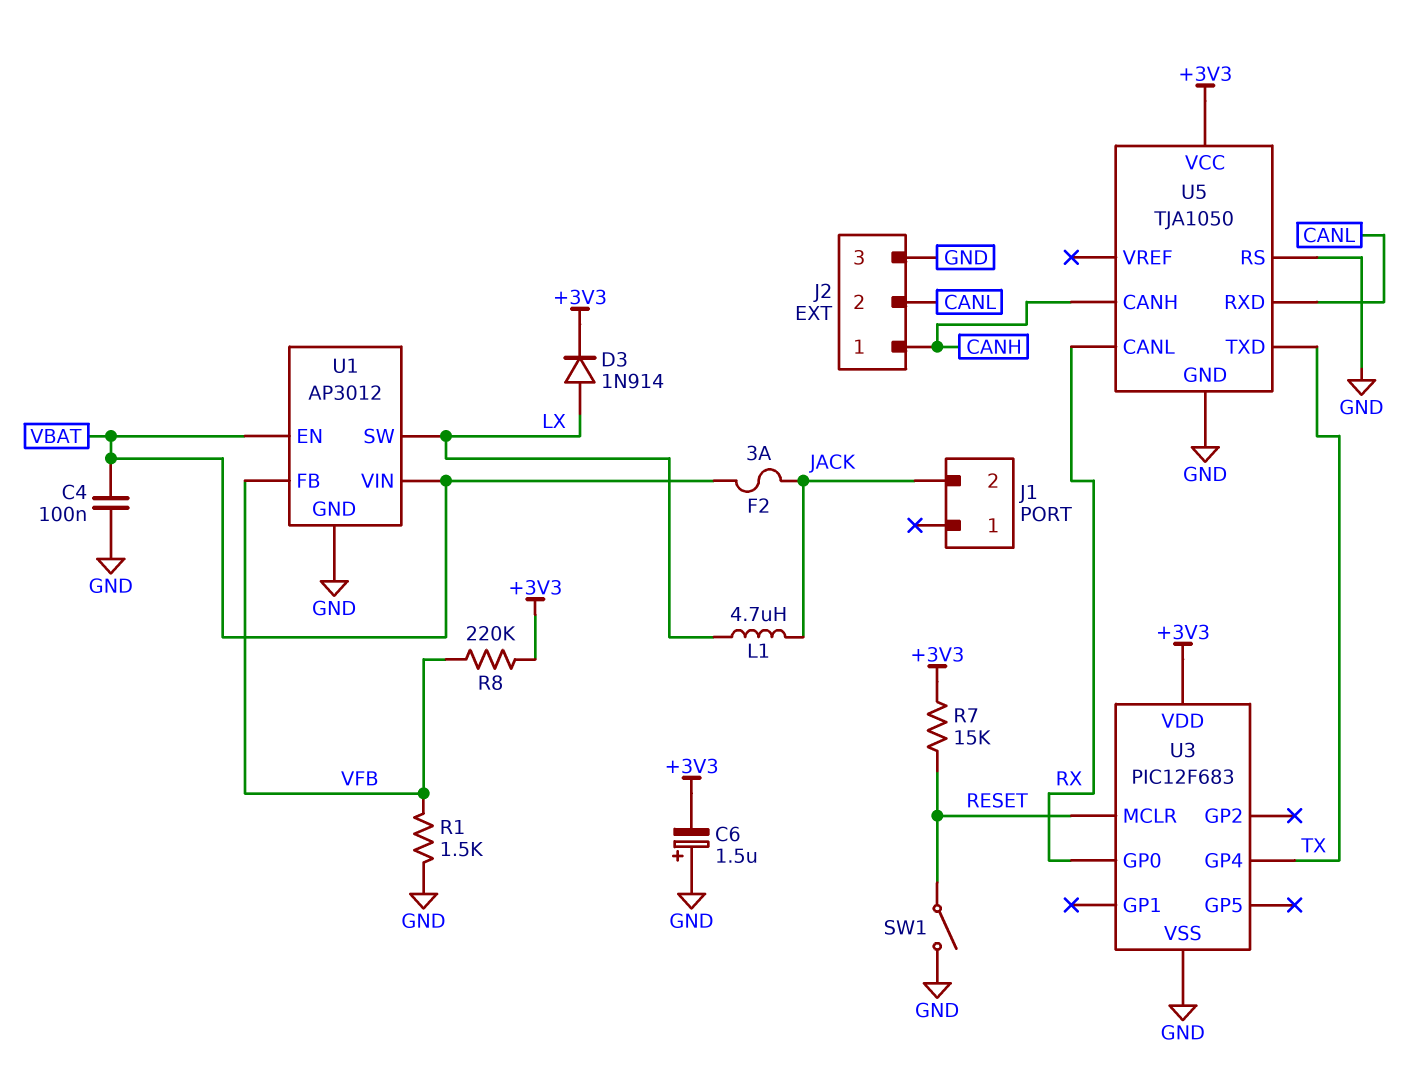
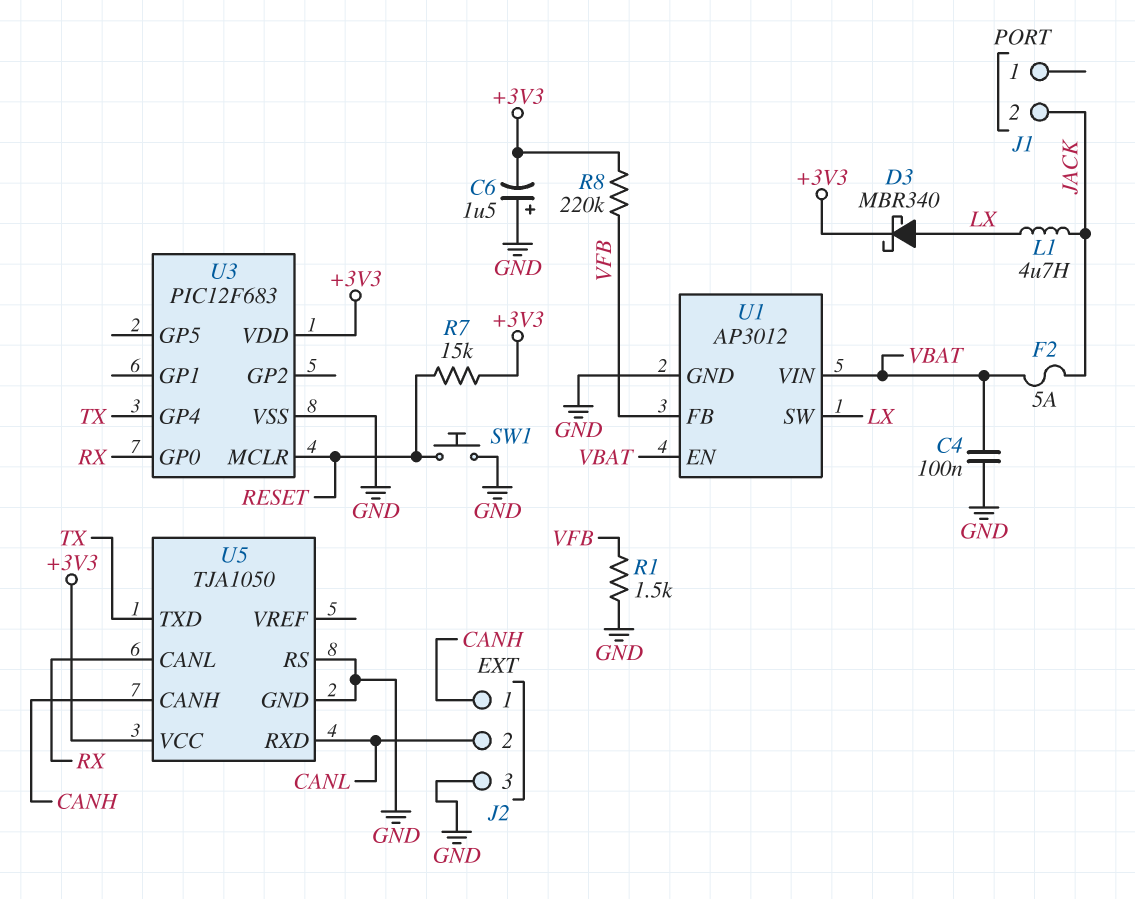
D3: diode 1N914 (A LX, K +3V3) -> schottky MBR340 (A LX, K +3V3)
F2: 3A (JACK, VBAT) -> 5A (JACK, VBAT)
SW1: switch (GND, RESET) -> button (GND, RESET)

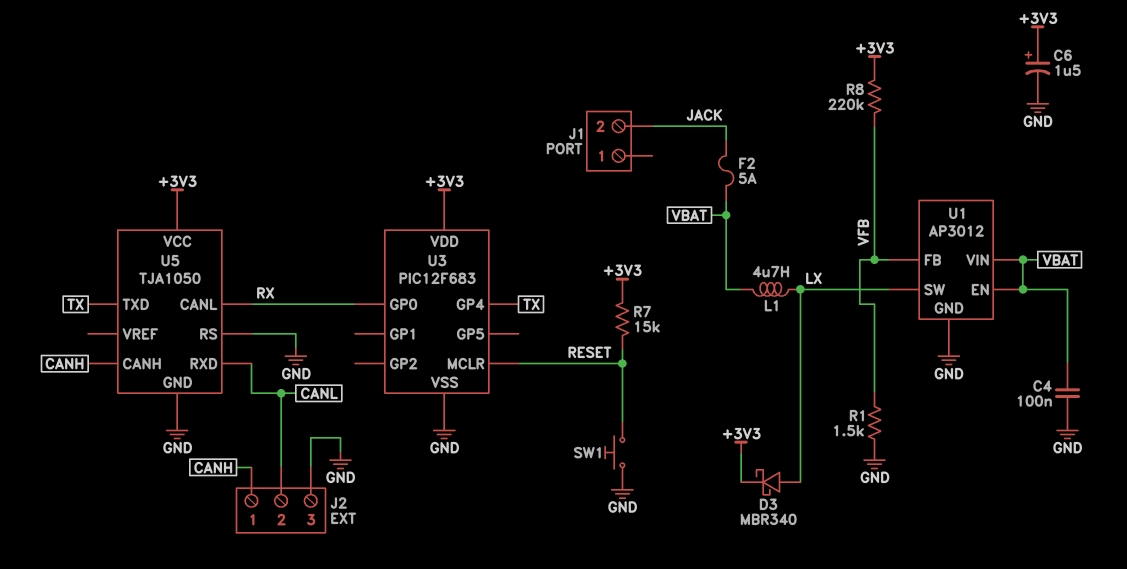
C6: 1.5uF (plus GND, minus +3V3) -> 1.5uF (plus +3V3, minus GND)
L1: 4.7uH (JACK, LX) -> 4.7uH (LX, VBAT)

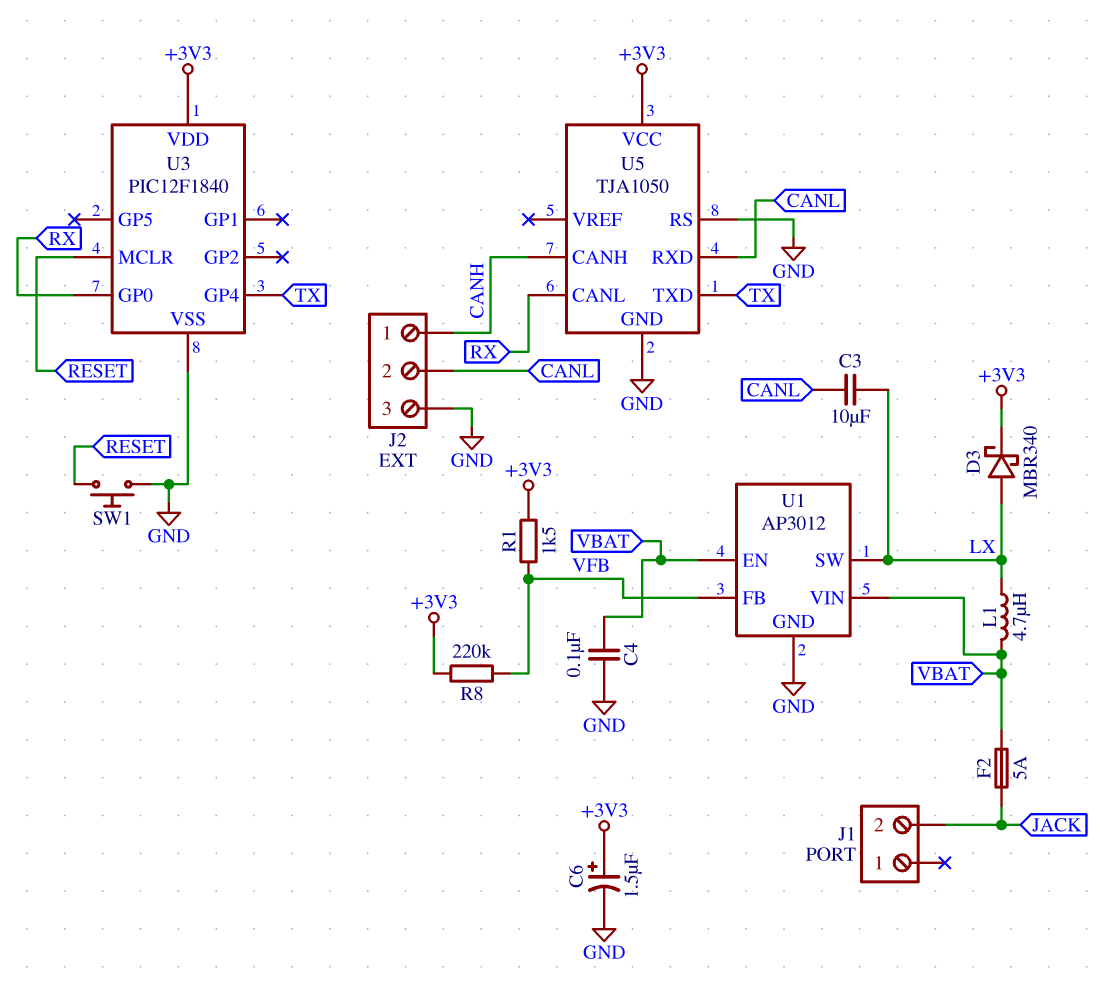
C3: none -> 10uF (CANL, LX)
R1: 1.5k (GND, VFB) -> 1.5k (+3V3, VFB)
R7: 15k (+3V3, RESET) -> none
U3: PIC12F683 -> PIC12F1840

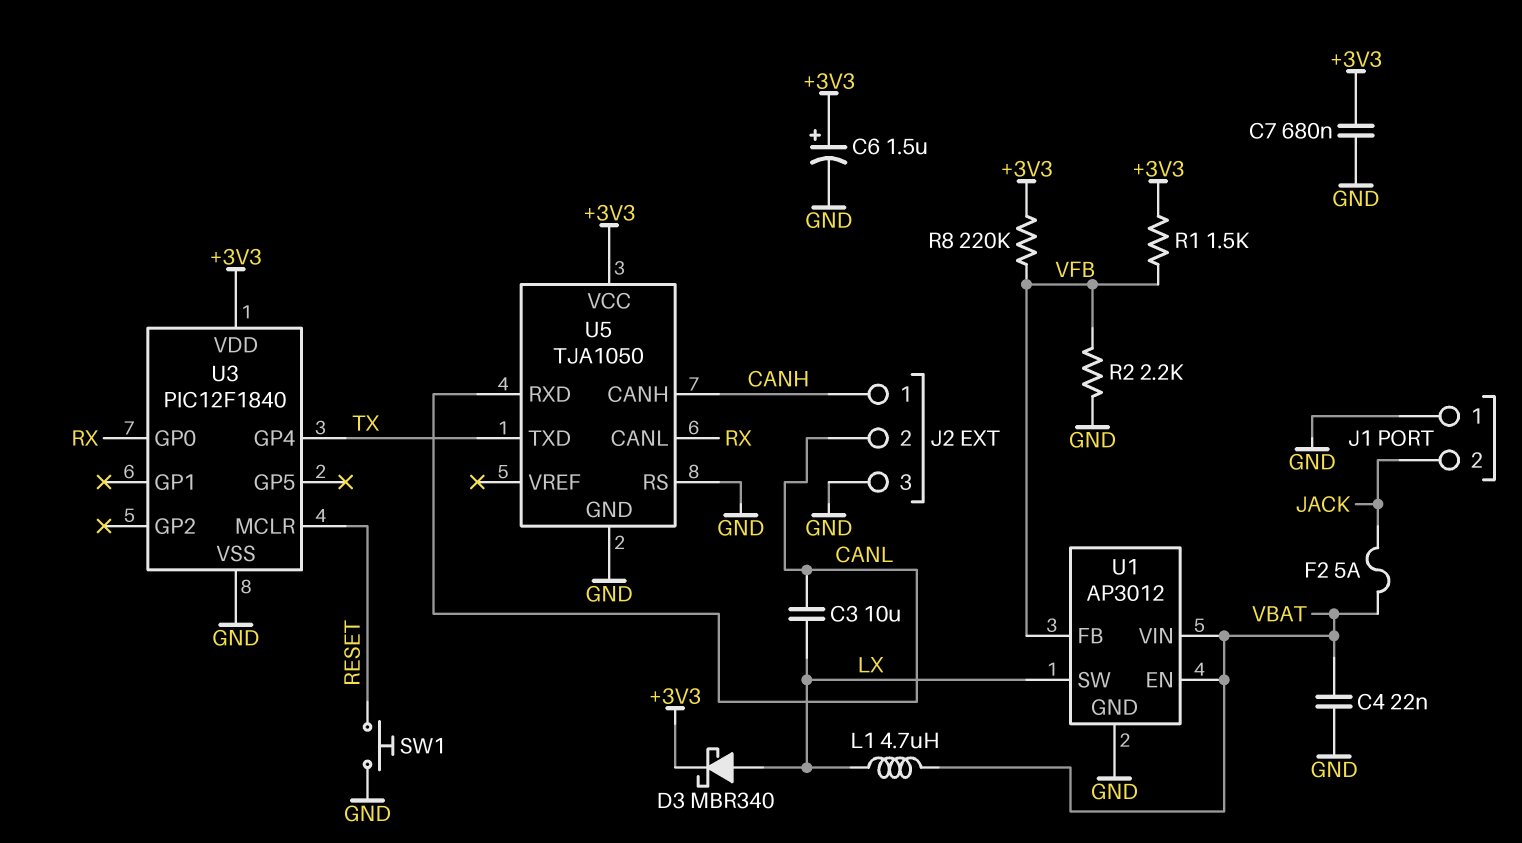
C4: 100nF (GND, VBAT) -> 22nF (GND, VBAT)
C7: none -> 680nF (+3V3, GND)
J1 pin 1: none -> GND
R2: none -> 2.2k (GND, VFB)

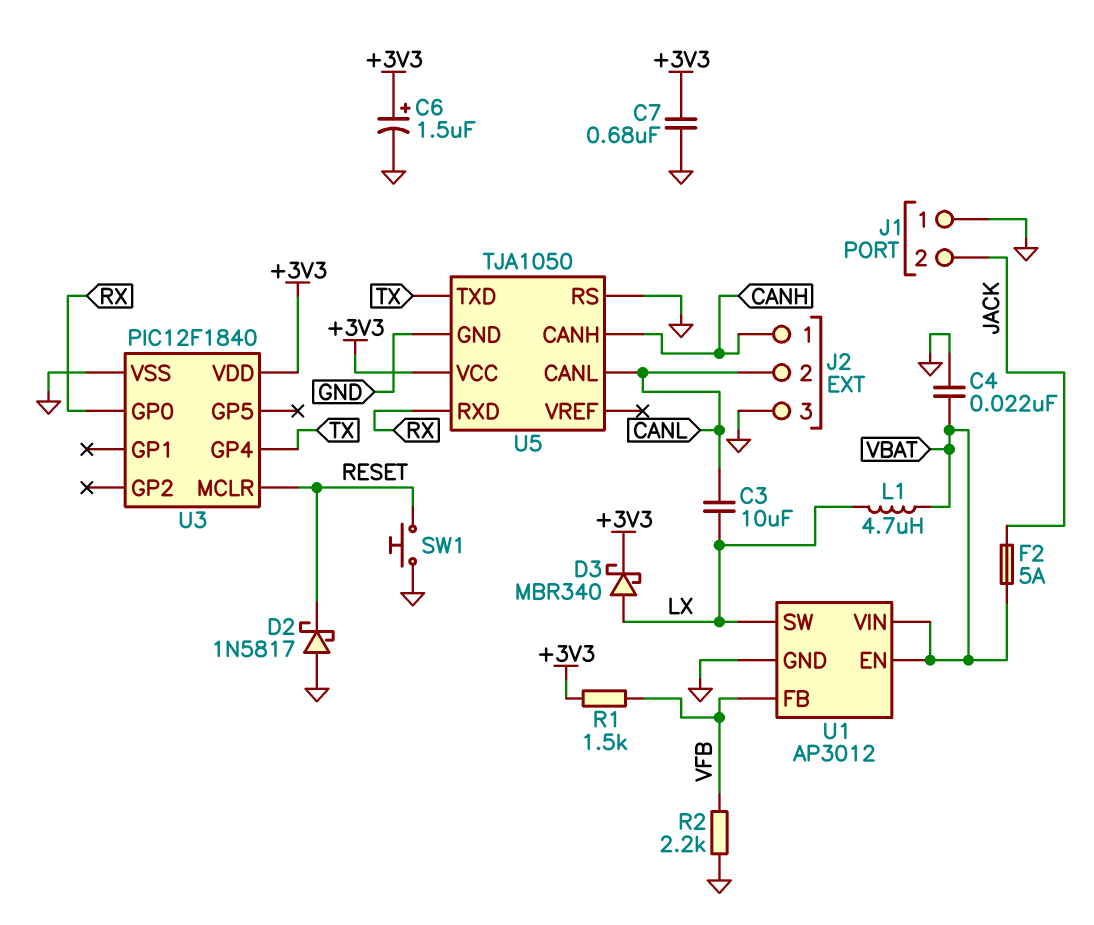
D2: none -> schottky 1N5817 (A GND, K RESET)
R8: 220k (+3V3, VFB) -> none
U5 pin CANL: RX -> CANL
U5 pin RXD: CANL -> RX

